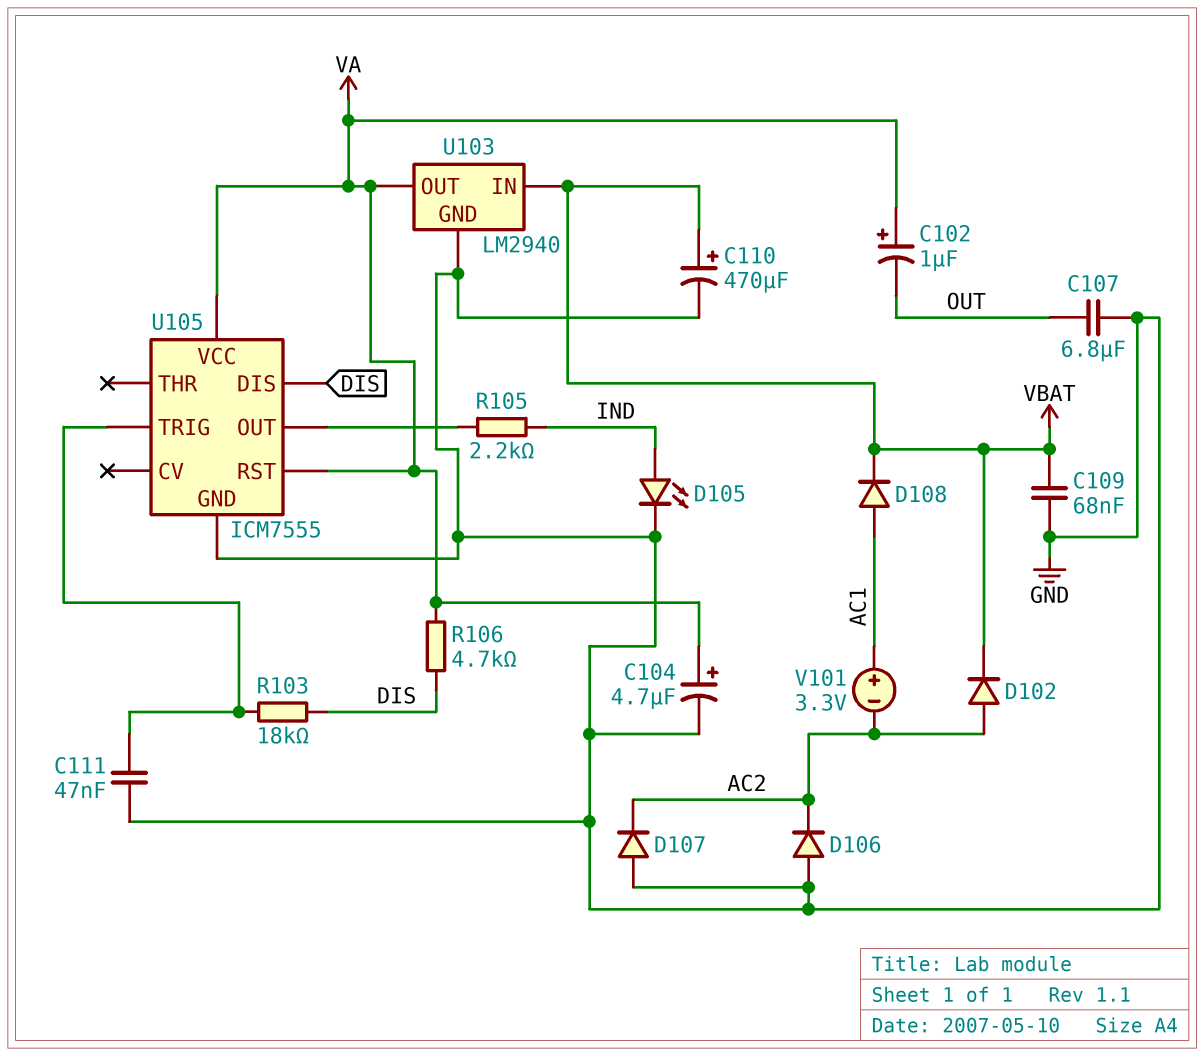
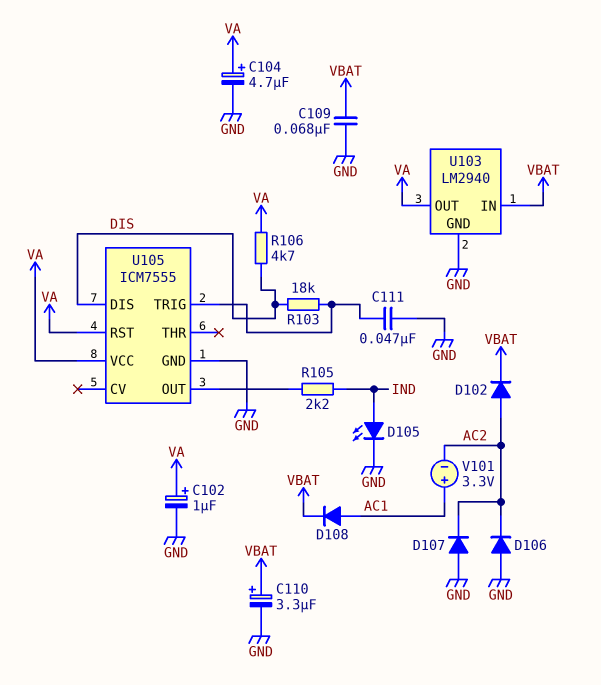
C102: 1uF (plus VA, minus OUT) -> 1uF (plus VA, minus GND)
C107: 6.8uF (GND, OUT) -> none
C110: 470uF (plus VBAT, minus GND) -> 3.3uF (plus VBAT, minus GND)

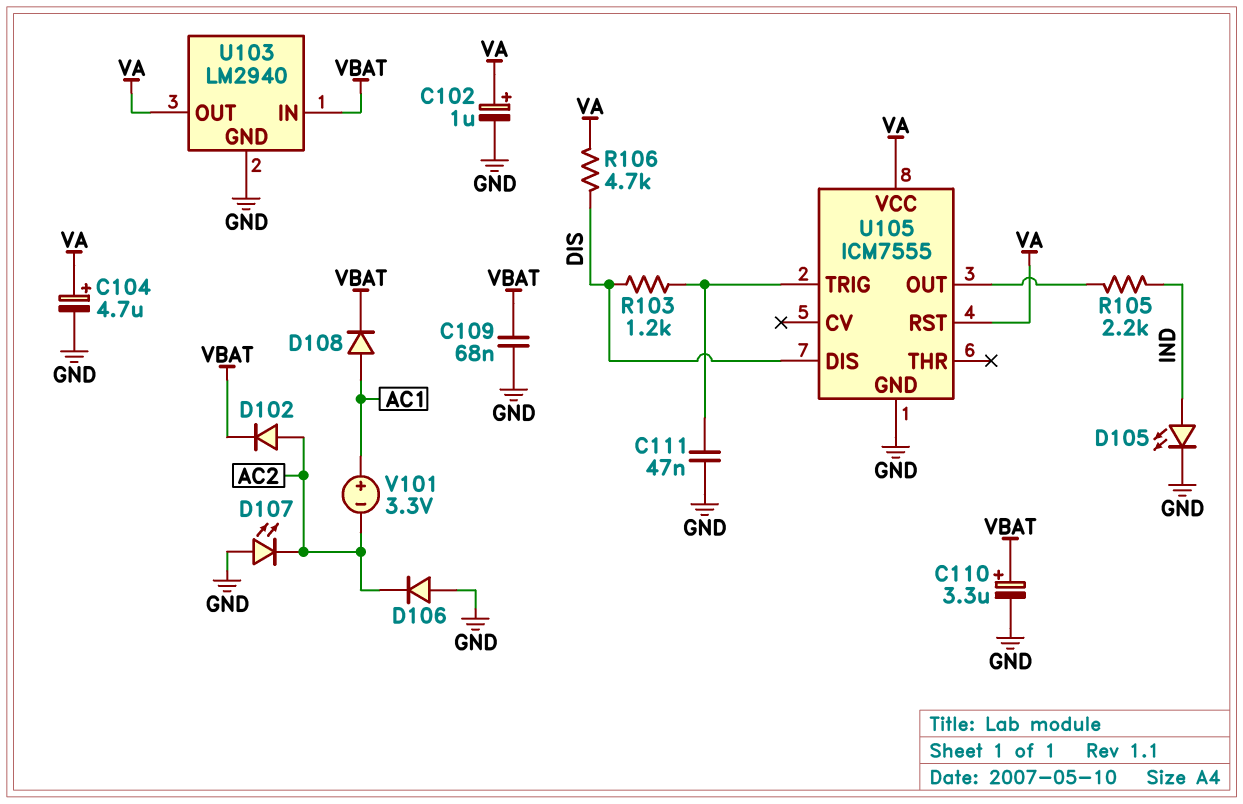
D107: diode (A GND, K AC2) -> LED (A GND, K AC2)
R103: 18k (DIS, U105/TRIG) -> 1.2k (DIS, U105/TRIG)

